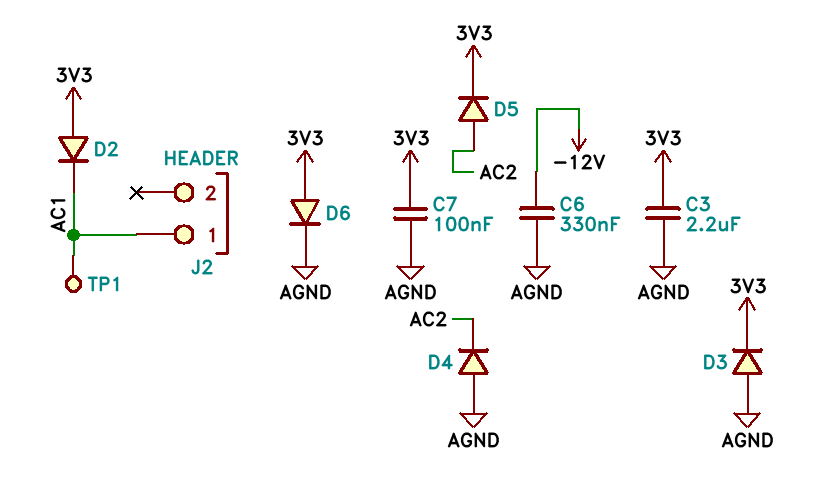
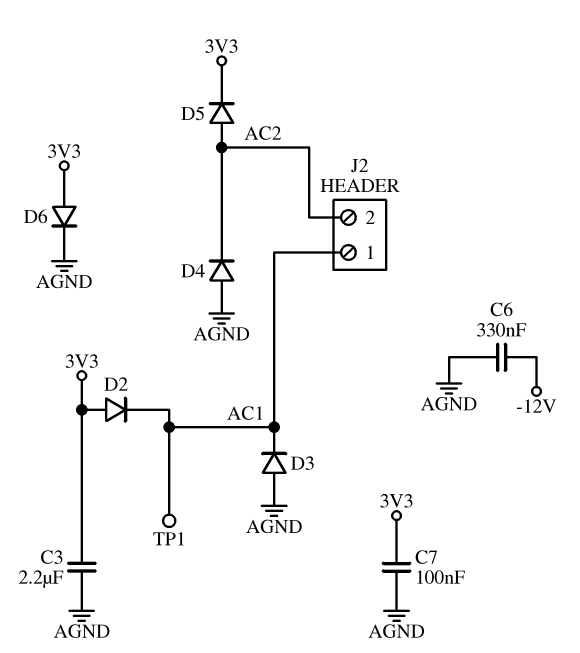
D3: diode (A AGND, K 3V3) -> diode (A AGND, K AC1)
J2 pin 2: none -> AC2

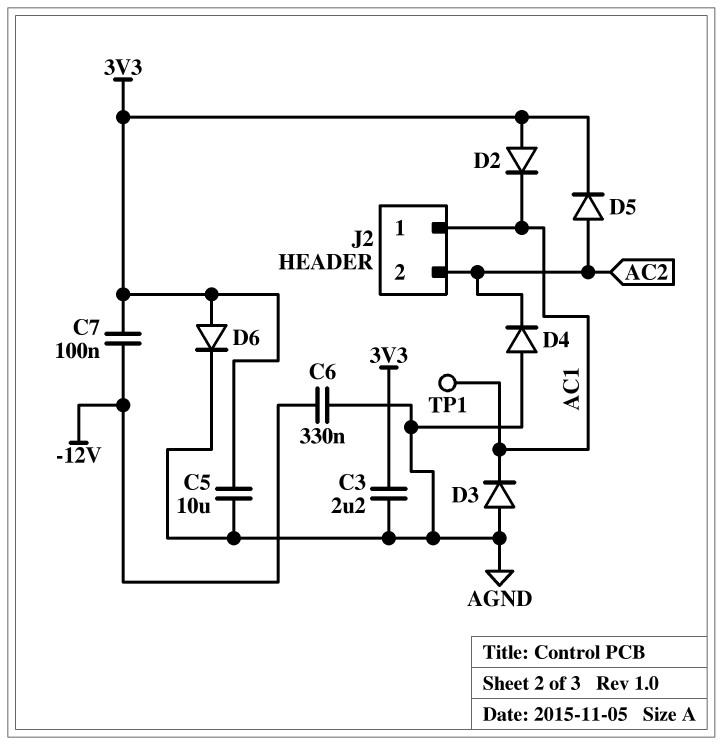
C5: none -> 10uF (3V3, AGND)
C7: 100nF (3V3, AGND) -> 100nF (-12V, 3V3)

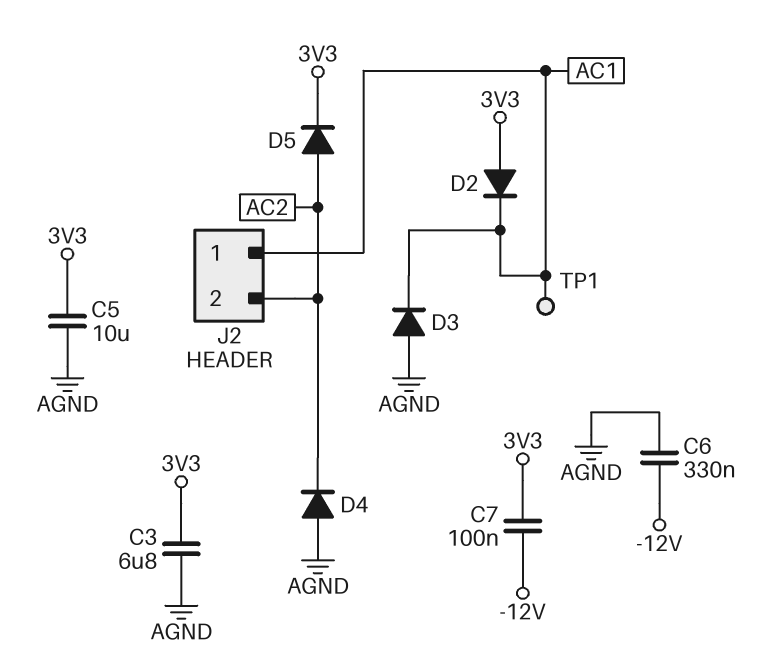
C3: 2.2uF (3V3, AGND) -> 6.8uF (3V3, AGND)
D6: diode (A 3V3, K AGND) -> none

